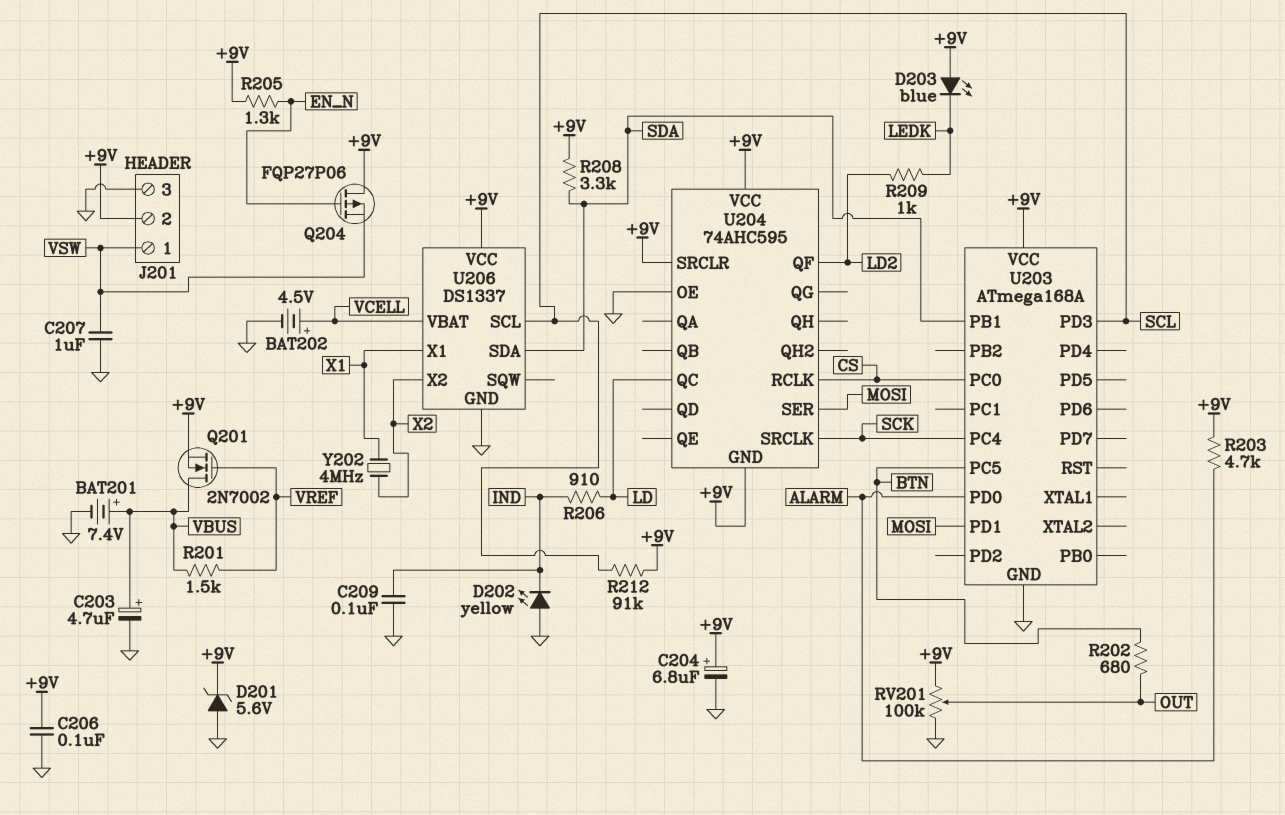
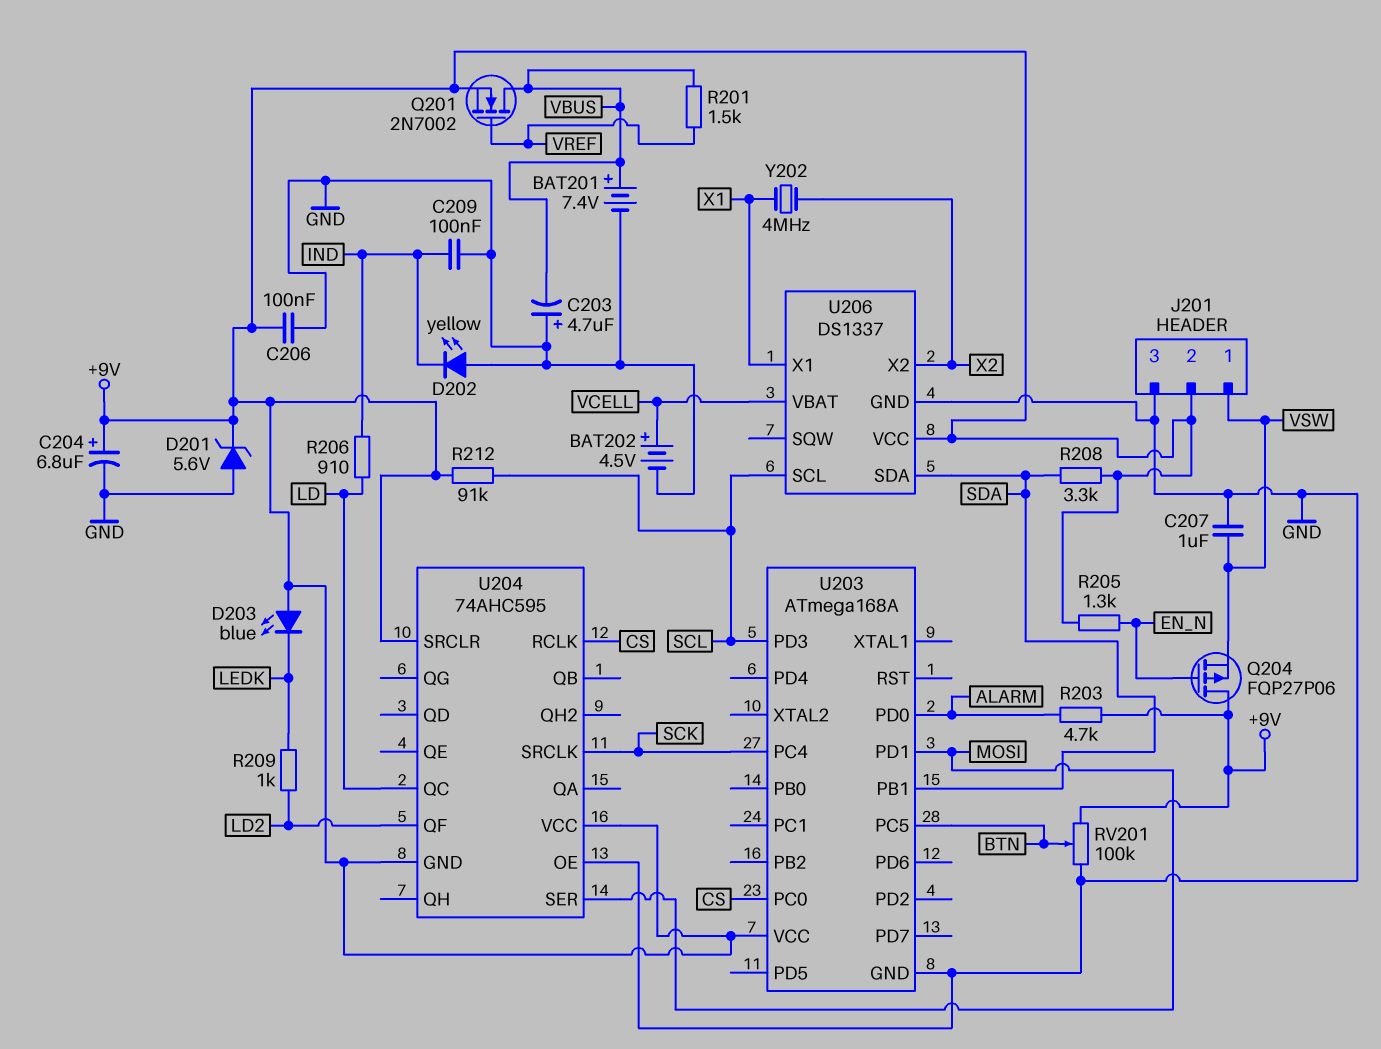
C203: 4.7uF (plus VBUS, minus GND) -> 4.7uF (plus GND, minus VBUS)
R202: 680 (BTN, OUT) -> none
RV201: 100k (+9V, GND, wiper OUT) -> 100k (+9V, GND, wiper BTN)

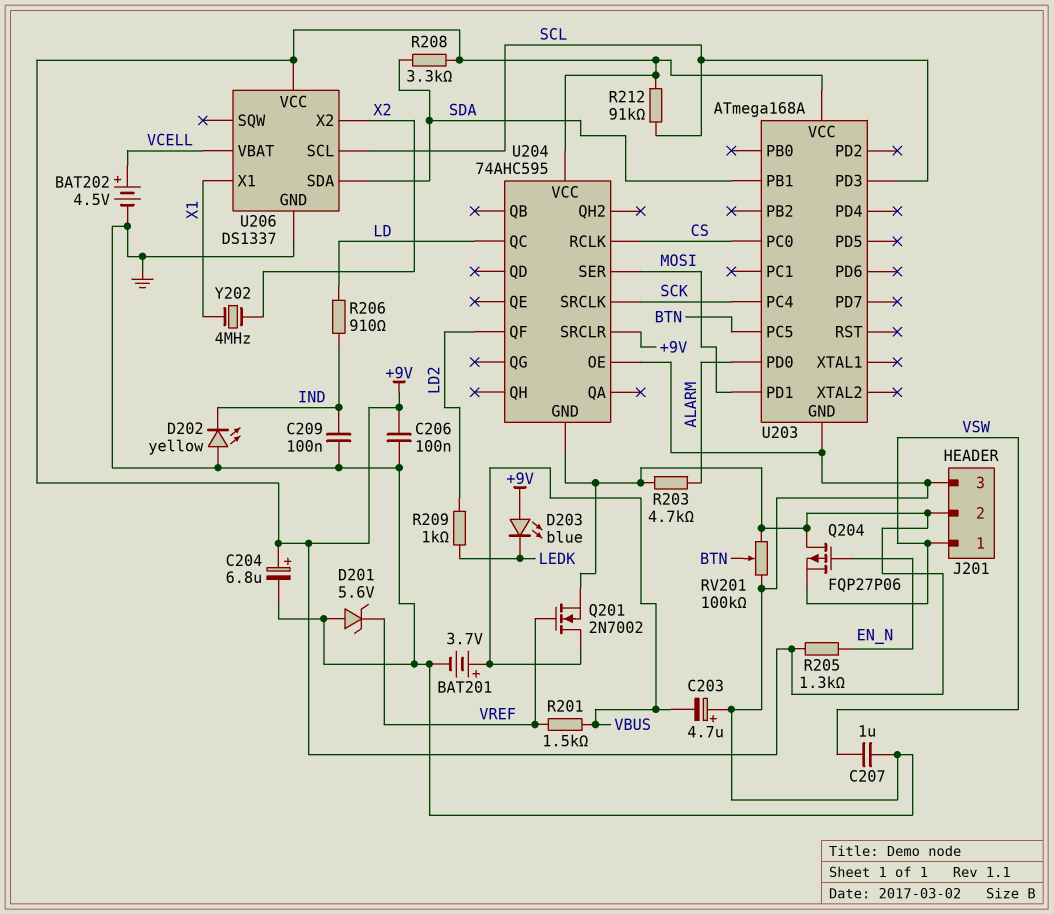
BAT201: 7.4V (plus VBUS, minus GND) -> 3.7V (plus VBUS, minus GND)
D201: zener 5.6V (A GND, K +9V) -> zener 5.6V (A GND, K VREF)

